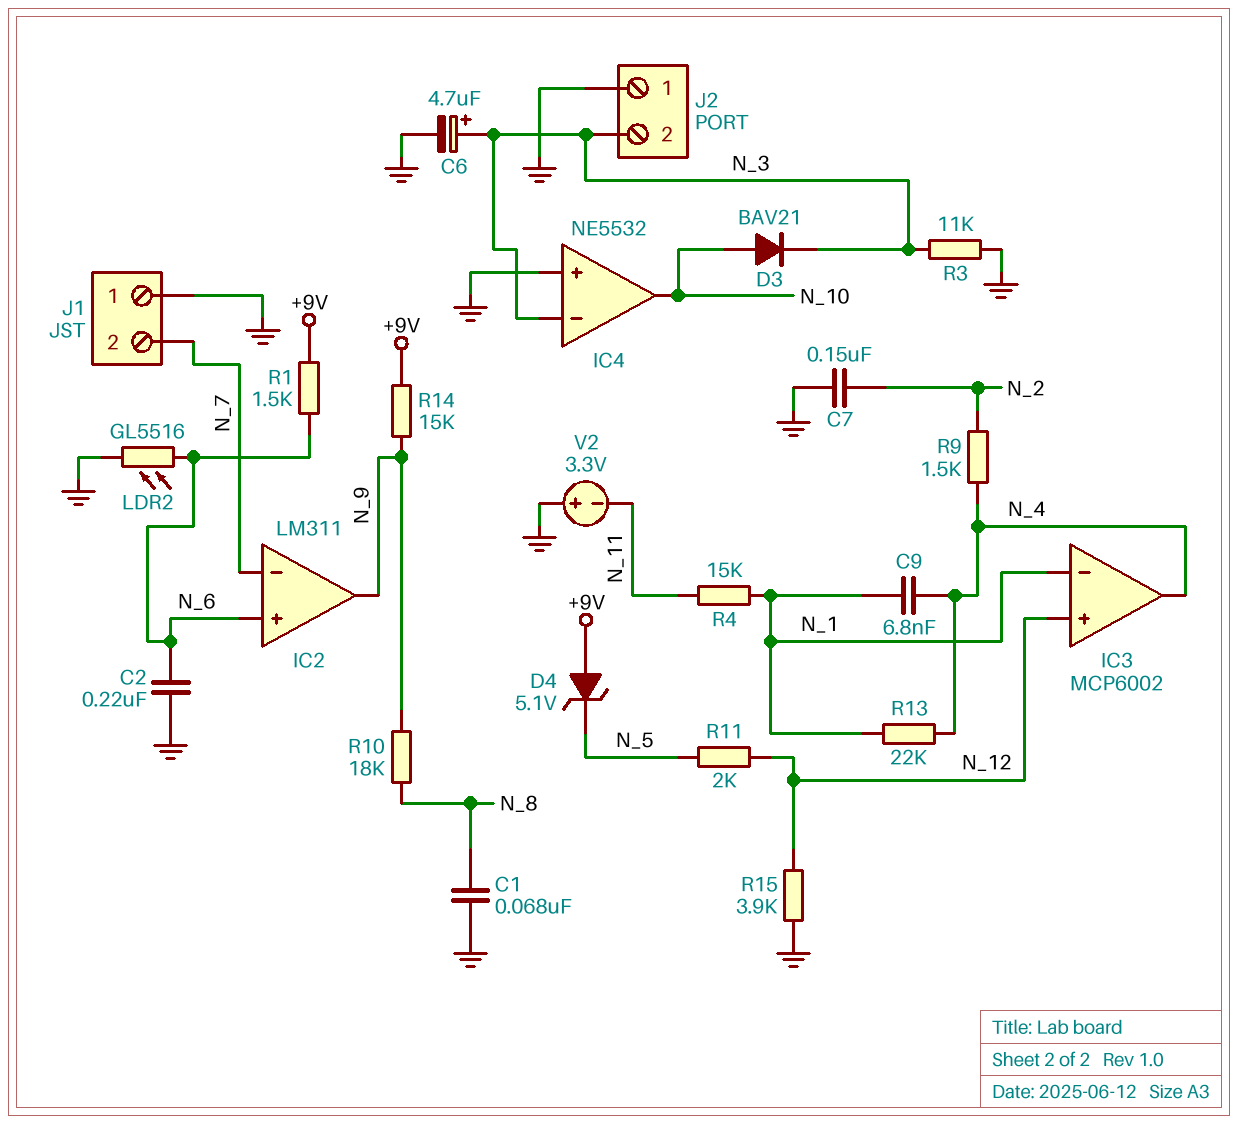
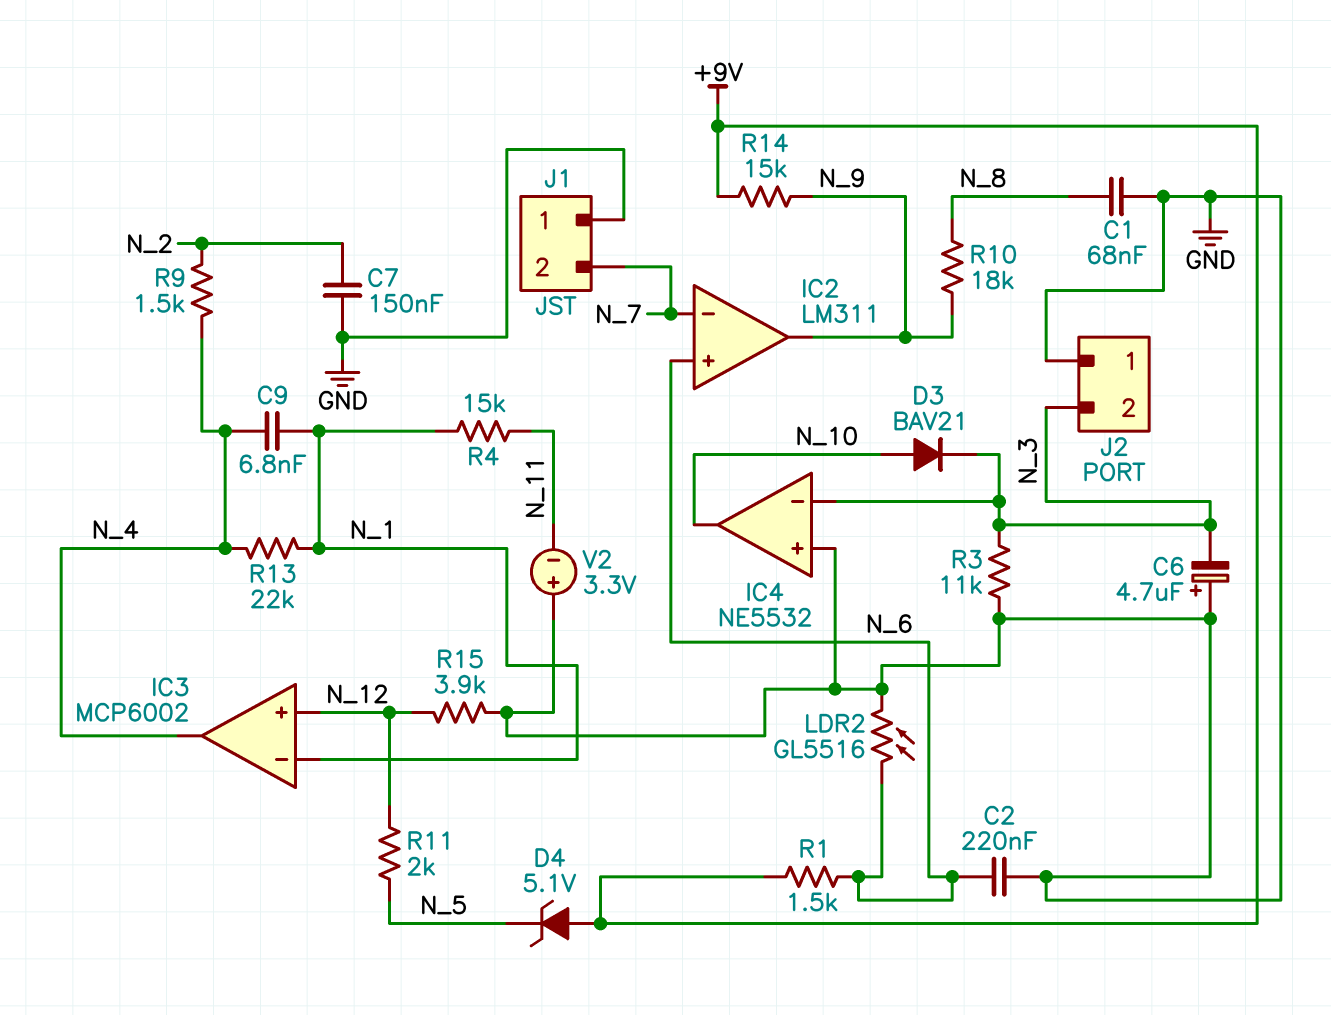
C6: 4.7uF (plus N_3, minus GND) -> 4.7uF (plus GND, minus N_3)

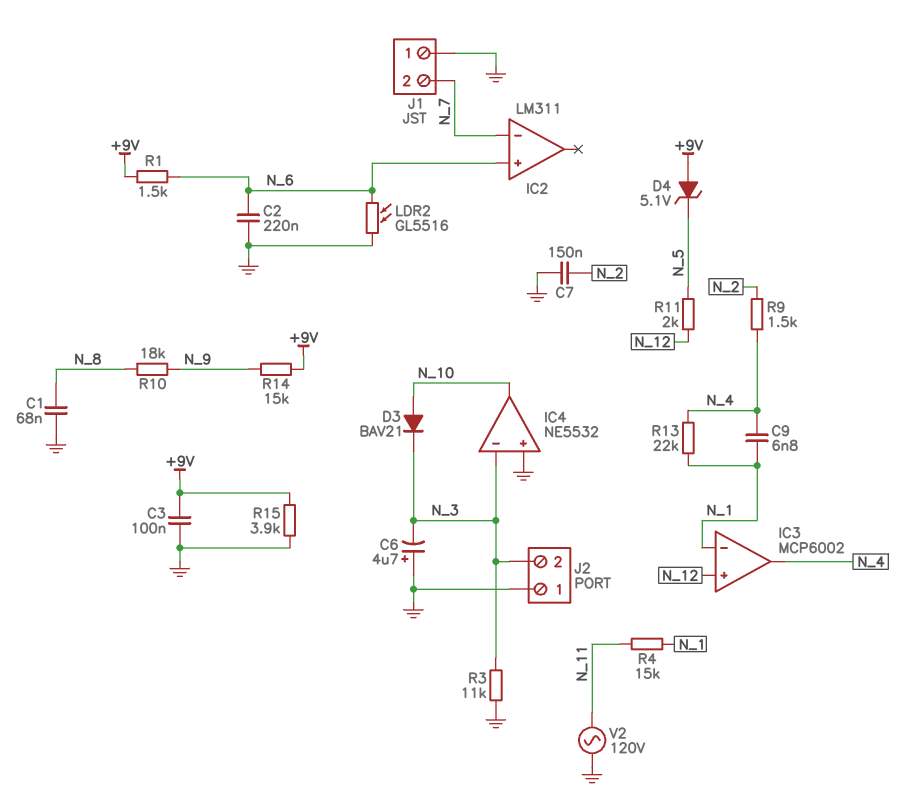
C3: none -> 100nF (+9V, GND)
IC2 pin out: N_9 -> none
R15: 3.9k (GND, N_12) -> 3.9k (+9V, GND)
V2: 3.3V (plus GND, minus N_11) -> AC 120V (GND, N_11)

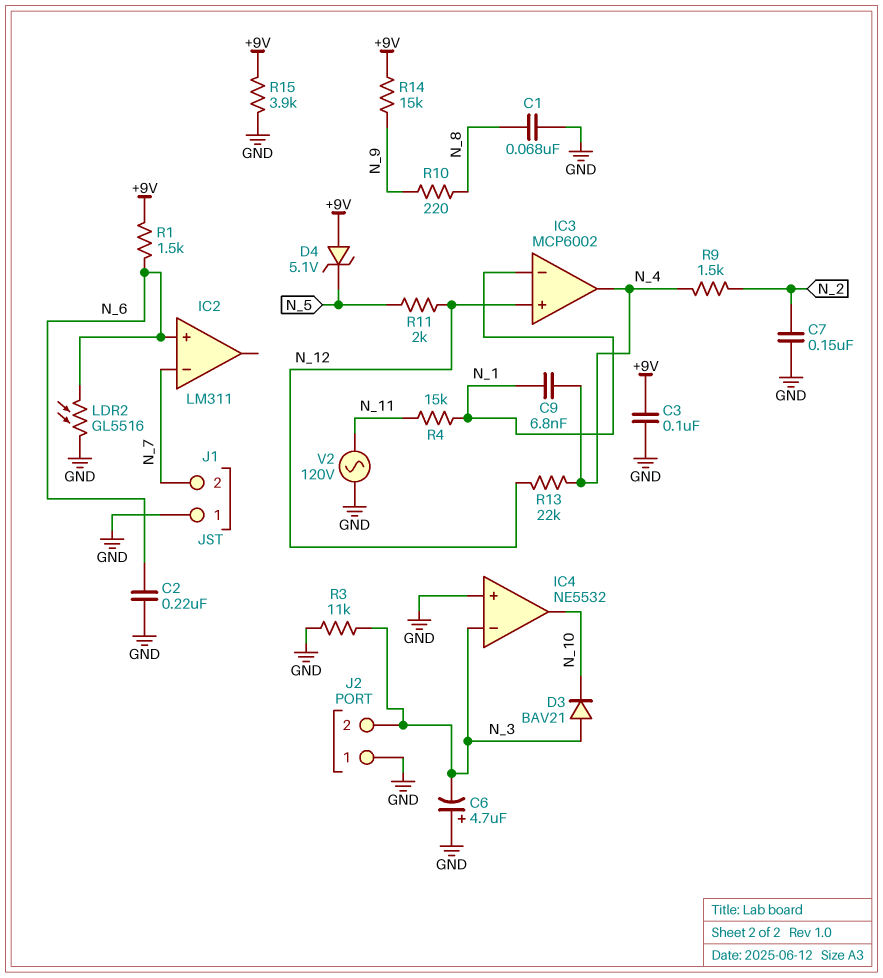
D3: diode BAV21 (A N_10, K N_3) -> diode BAV21 (A N_3, K N_10)
R10: 18k (N_8, N_9) -> 220 (N_8, N_9)
R13: 22k (N_1, N_4) -> 22k (N_4, N_12)

